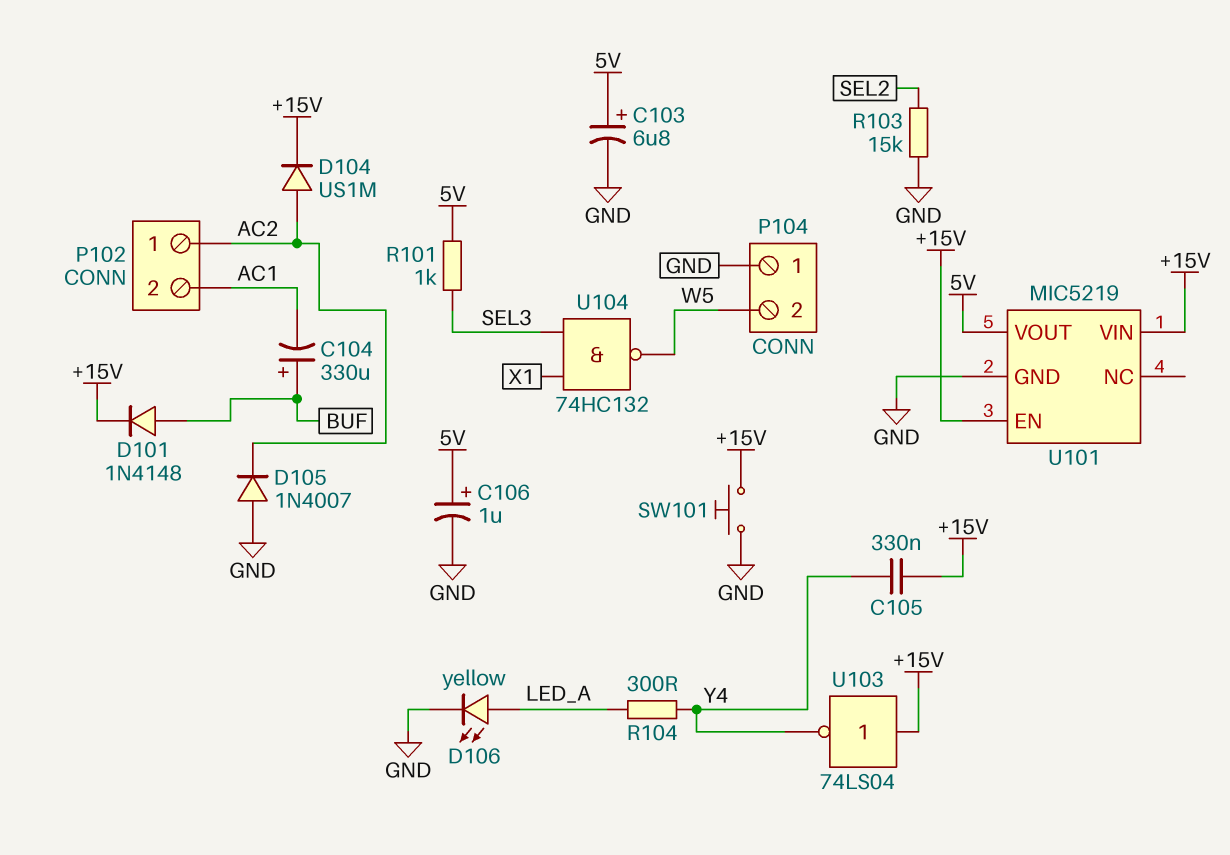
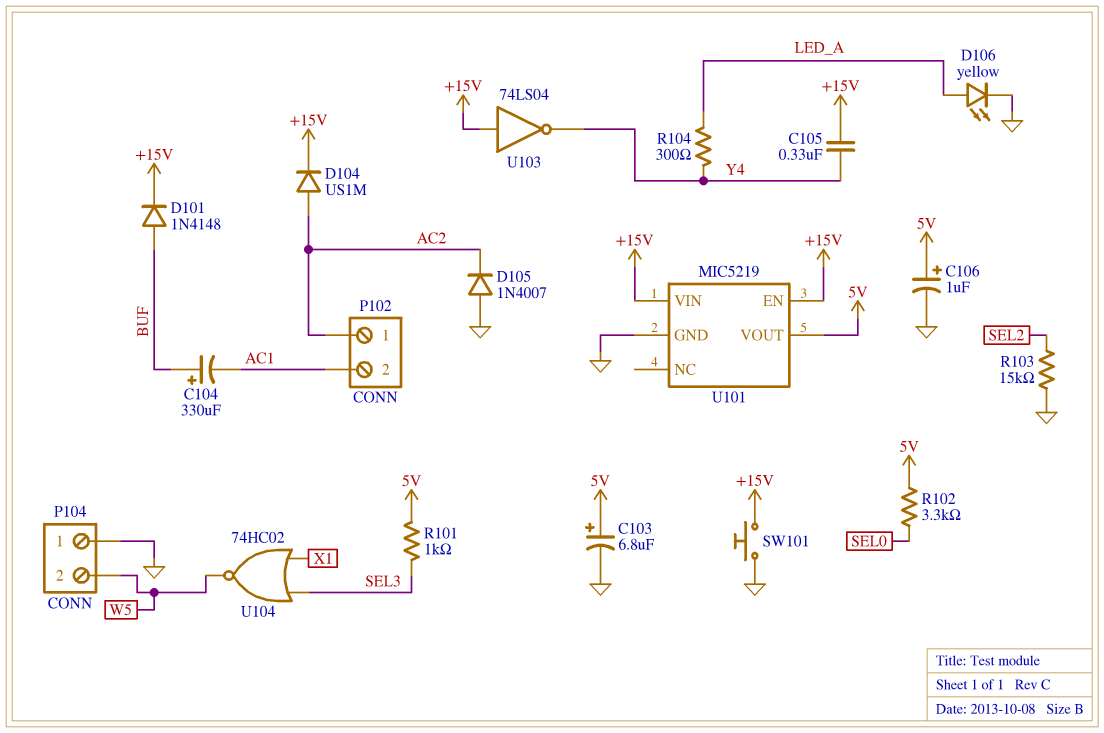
R102: none -> 3.3k (5V, SEL0)
U104: NAND 74HC132 (in SEL3, in X1, out W5) -> NOR 74HC02 (in SEL3, in X1, out W5)

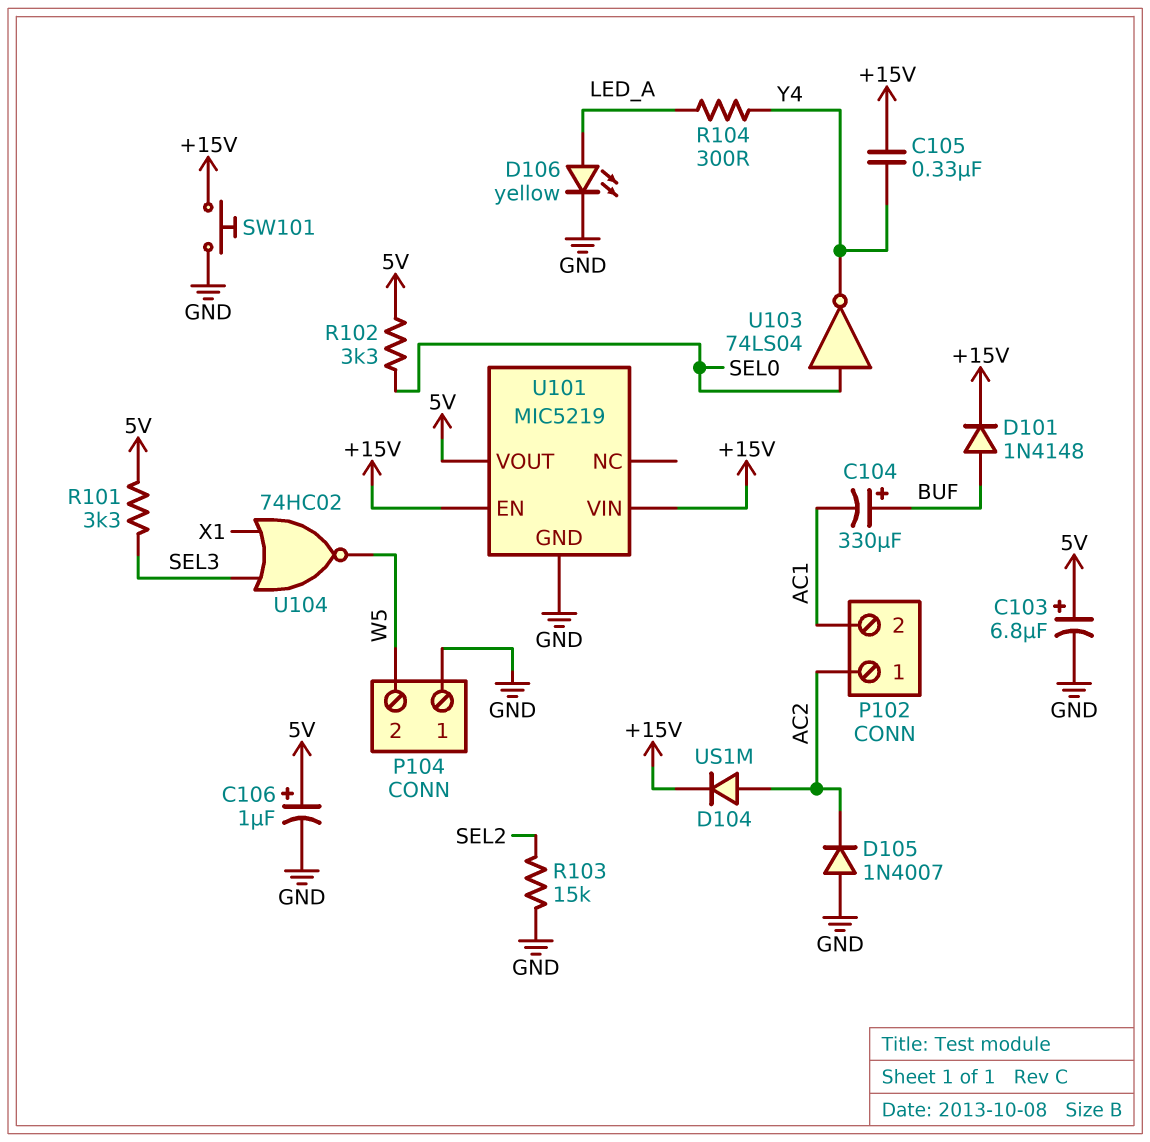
R101: 1k (5V, SEL3) -> 3.3k (5V, SEL3)
U103: NOT 74LS04 (in +15V, out Y4) -> NOT 74LS04 (in SEL0, out Y4)

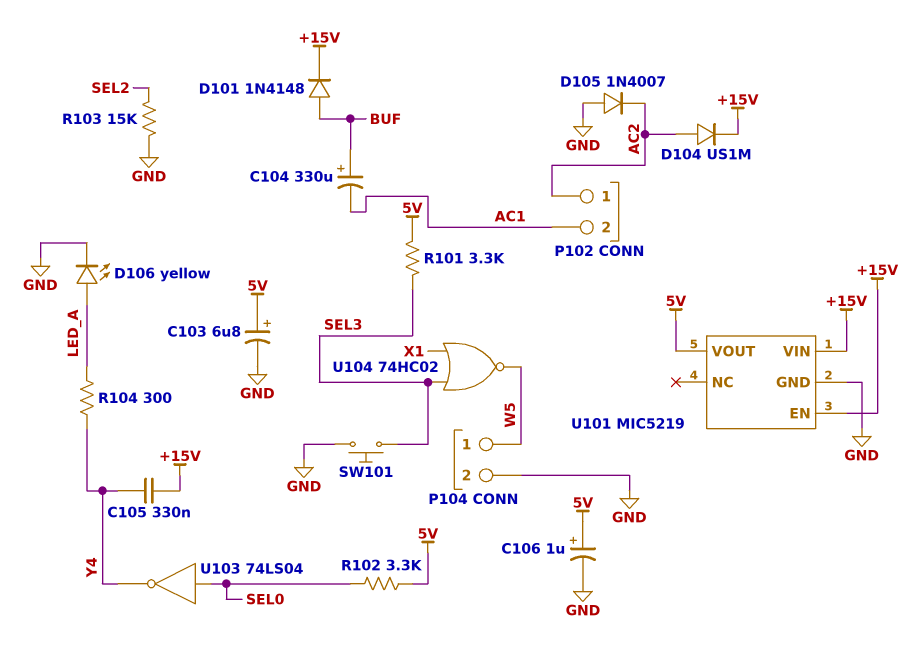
P104 pin 1: GND -> W5
P104 pin 2: W5 -> GND
SW101: button (+15V, GND) -> button (GND, SEL3)

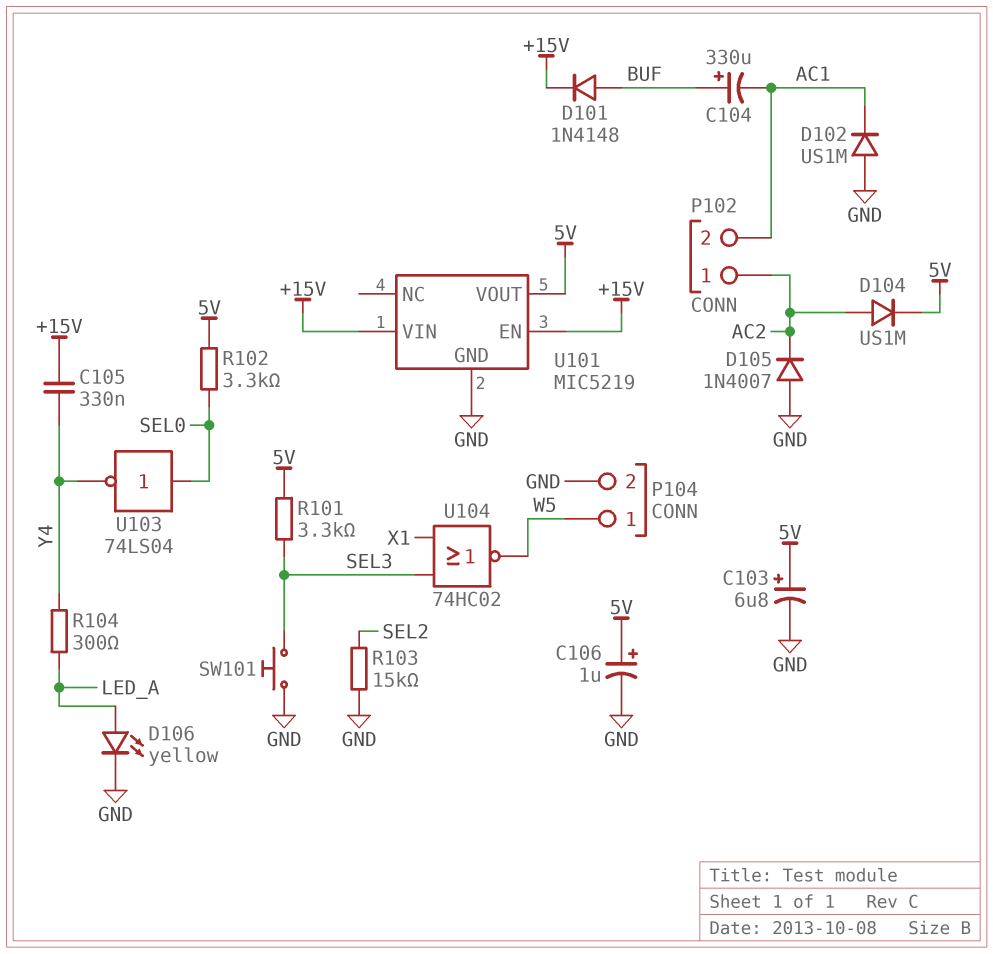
D102: none -> diode US1M (A GND, K AC1)
D104: diode US1M (A AC2, K +15V) -> diode US1M (A AC2, K 5V)

